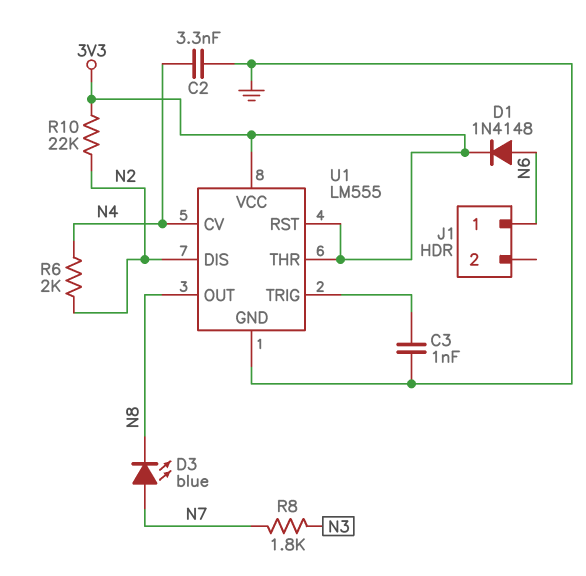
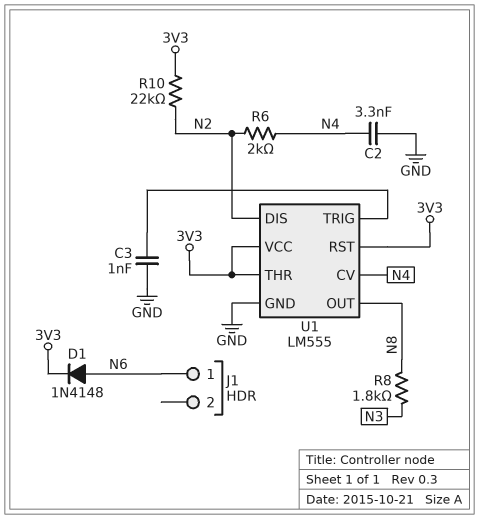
D3: LED blue (A N7, K N8) -> none
R8: 1.8k (N3, N7) -> 1.8k (N3, N8)

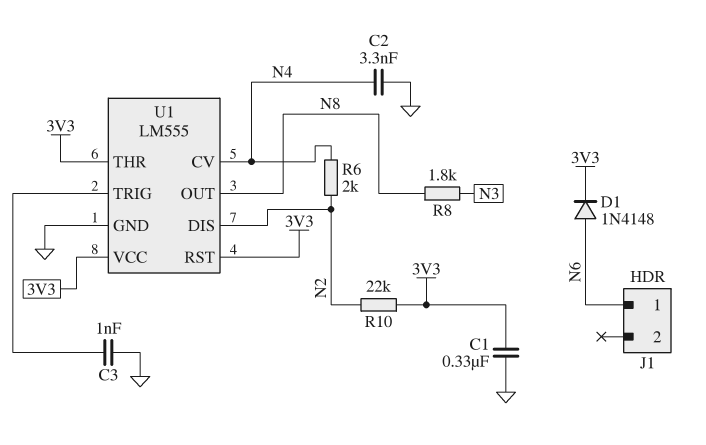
C1: none -> 330nF (3V3, GND)

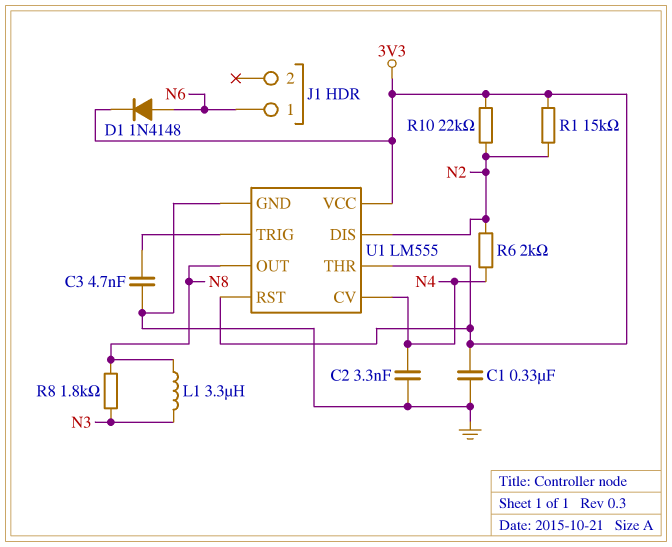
C3: 1nF (GND, U1/TRIG) -> 4.7nF (GND, U1/TRIG)
L1: none -> 3.3uH (N3, N8)
R1: none -> 15k (3V3, N2)

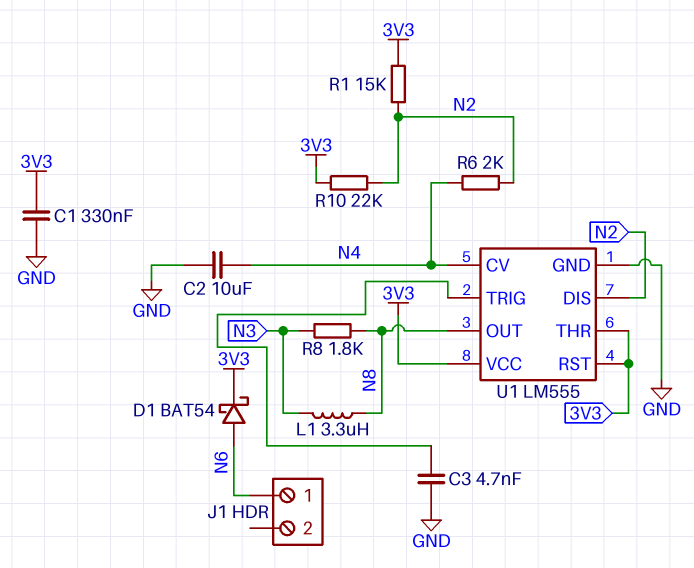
C2: 3.3nF (GND, N4) -> 10uF (GND, N4)
D1: diode 1N4148 (A N6, K 3V3) -> schottky BAT54 (A N6, K 3V3)

